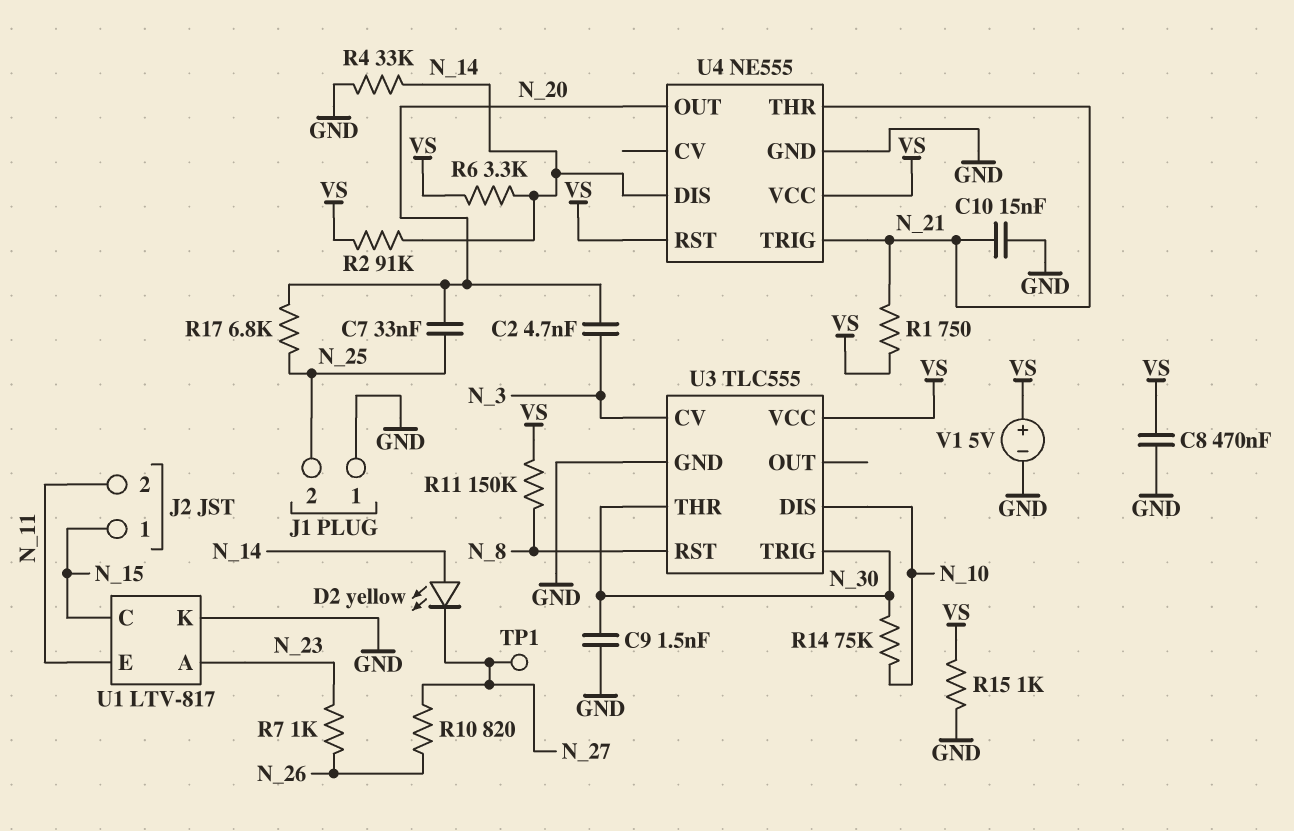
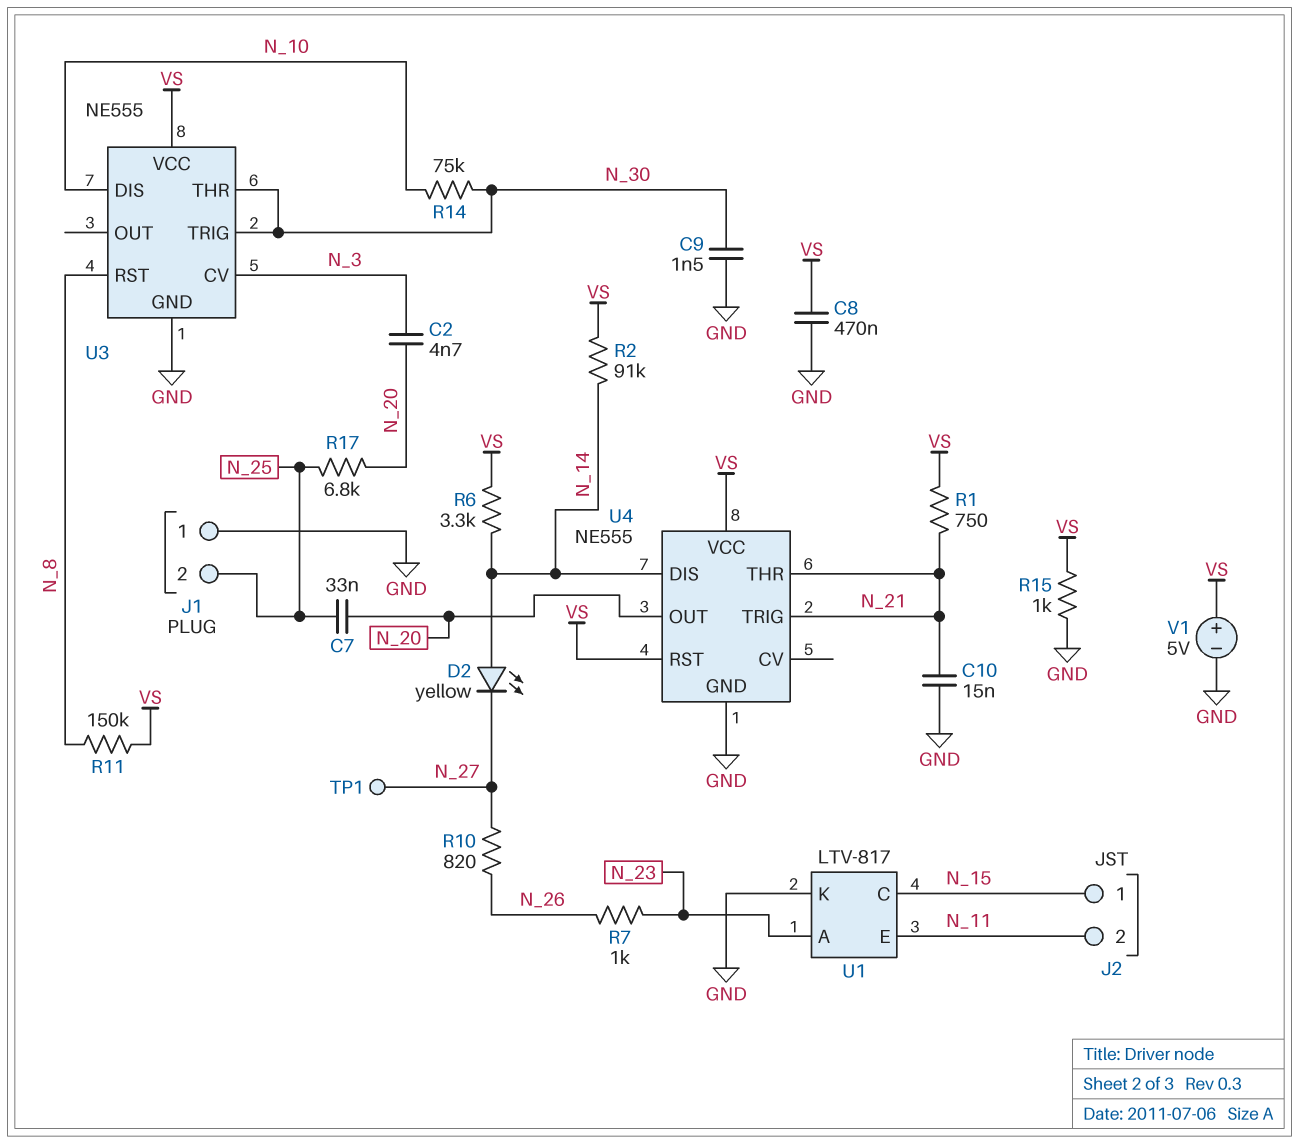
R4: 33k (GND, N_14) -> none
U3: TLC555 -> NE555

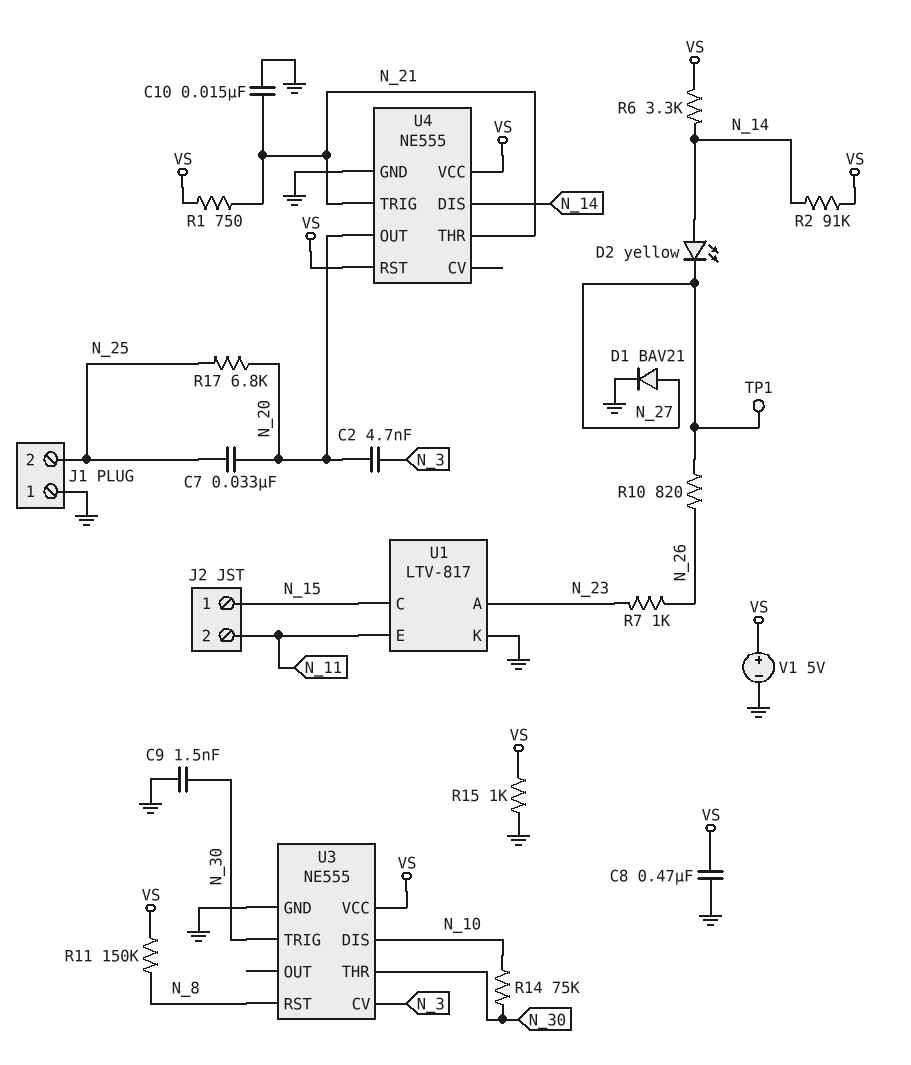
D1: none -> diode BAV21 (A N_27, K GND)

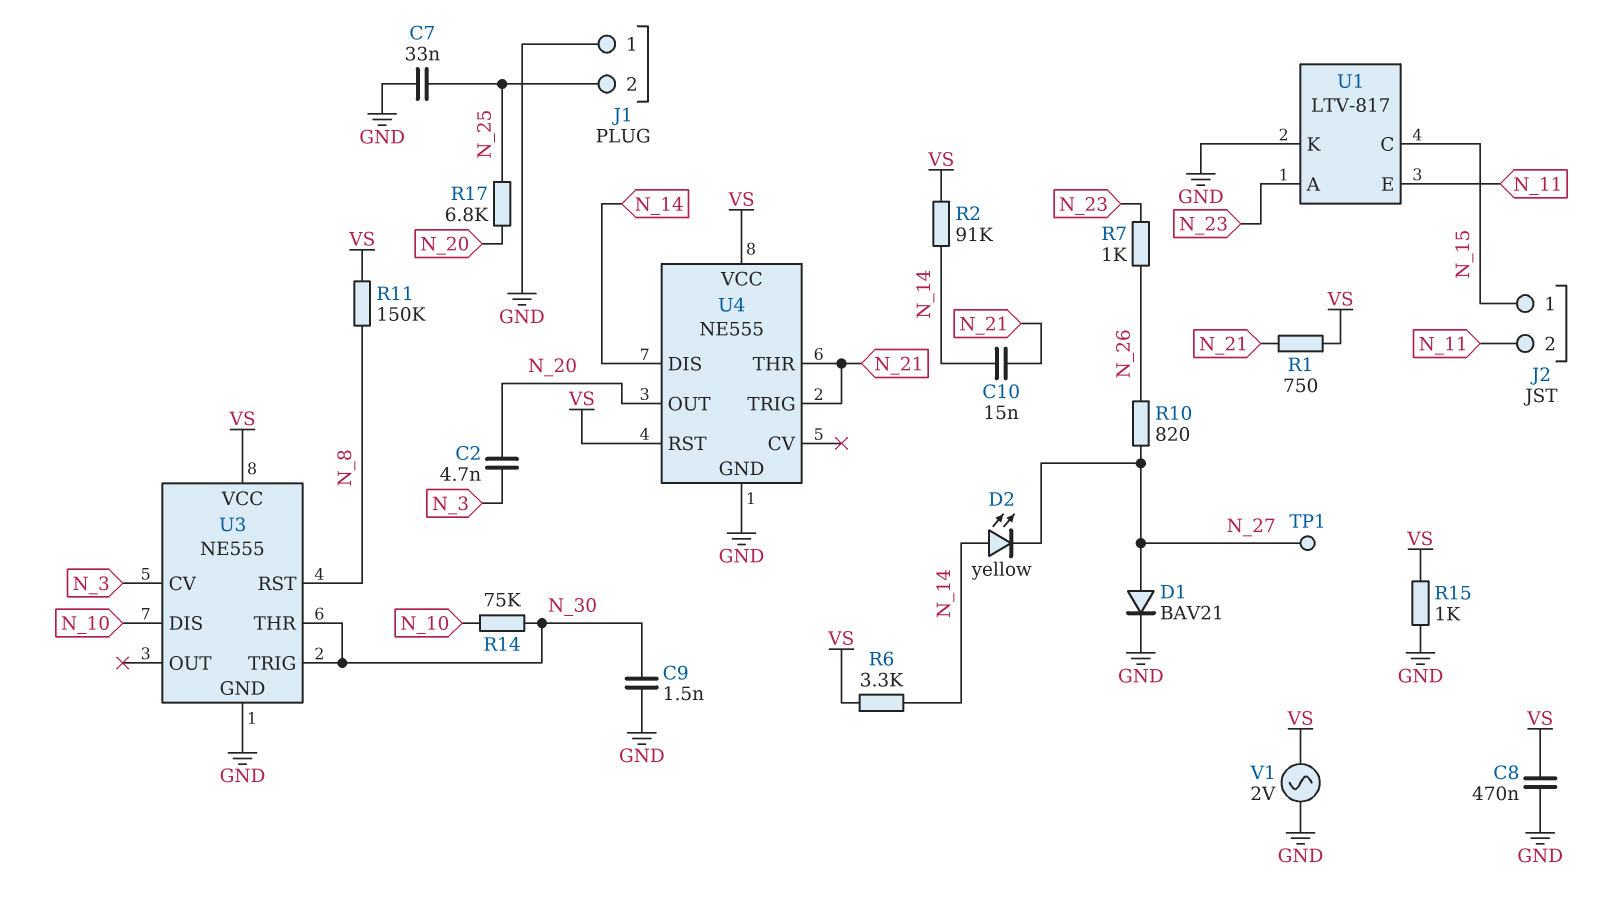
C7: 33nF (N_20, N_25) -> 33nF (GND, N_25)
C10: 15nF (GND, N_21) -> 15nF (N_14, N_21)
V1: 5V (plus VS, minus GND) -> AC 2V (GND, VS)

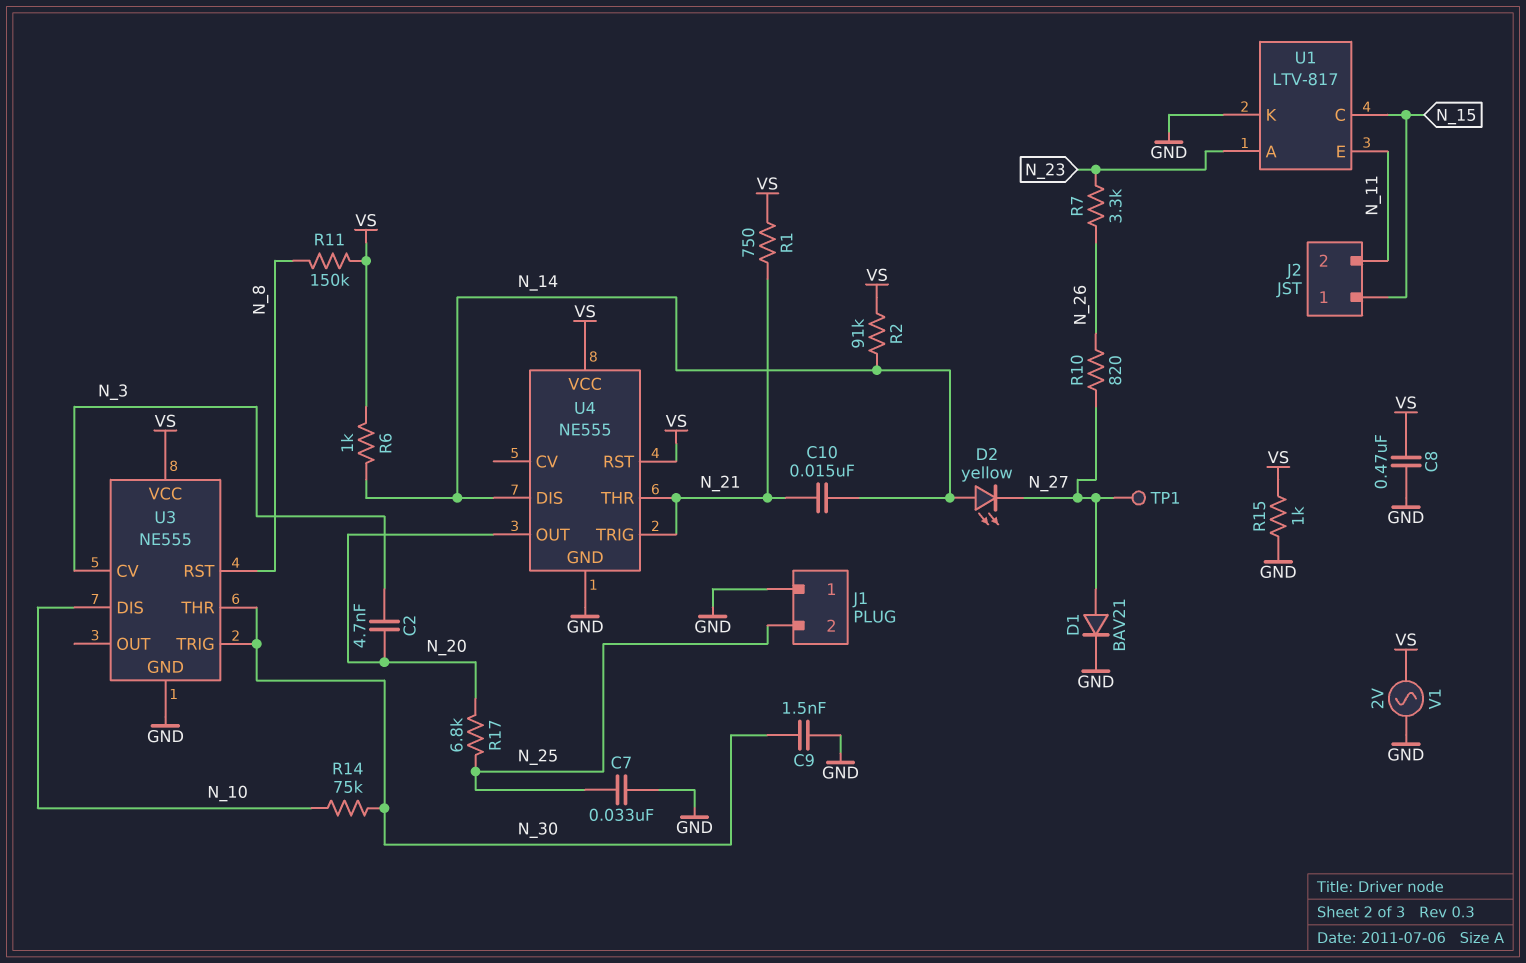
R6: 3.3k (N_14, VS) -> 1k (N_14, VS)
R7: 1k (N_23, N_26) -> 3.3k (N_23, N_26)

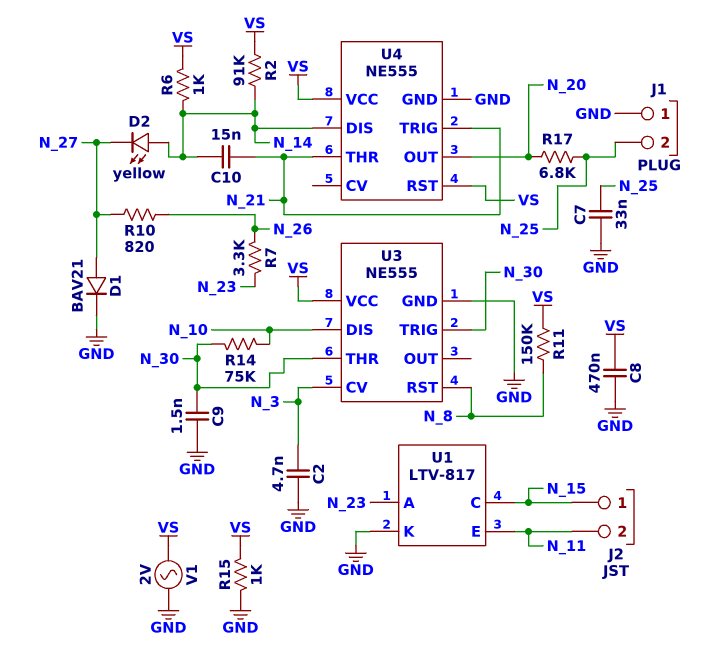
C2: 4.7nF (N_3, N_20) -> 4.7nF (GND, N_3)
R1: 750 (N_21, VS) -> none
TP1: test point (N_27) -> none

